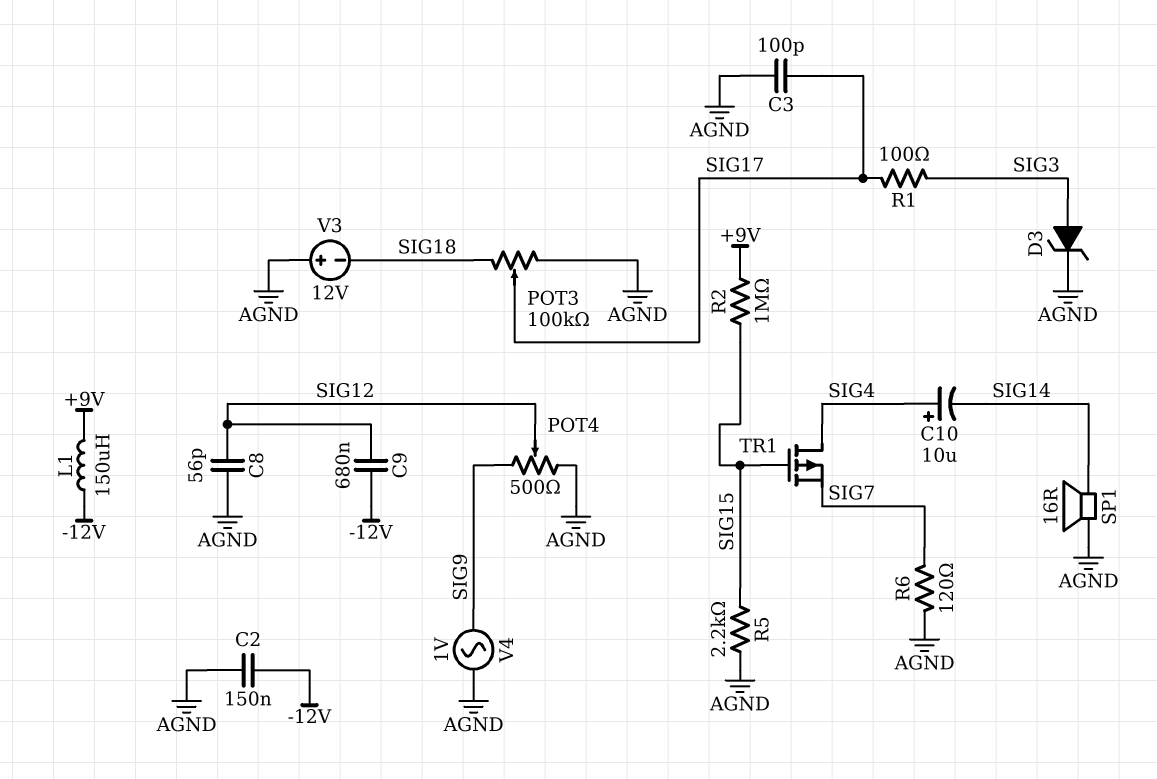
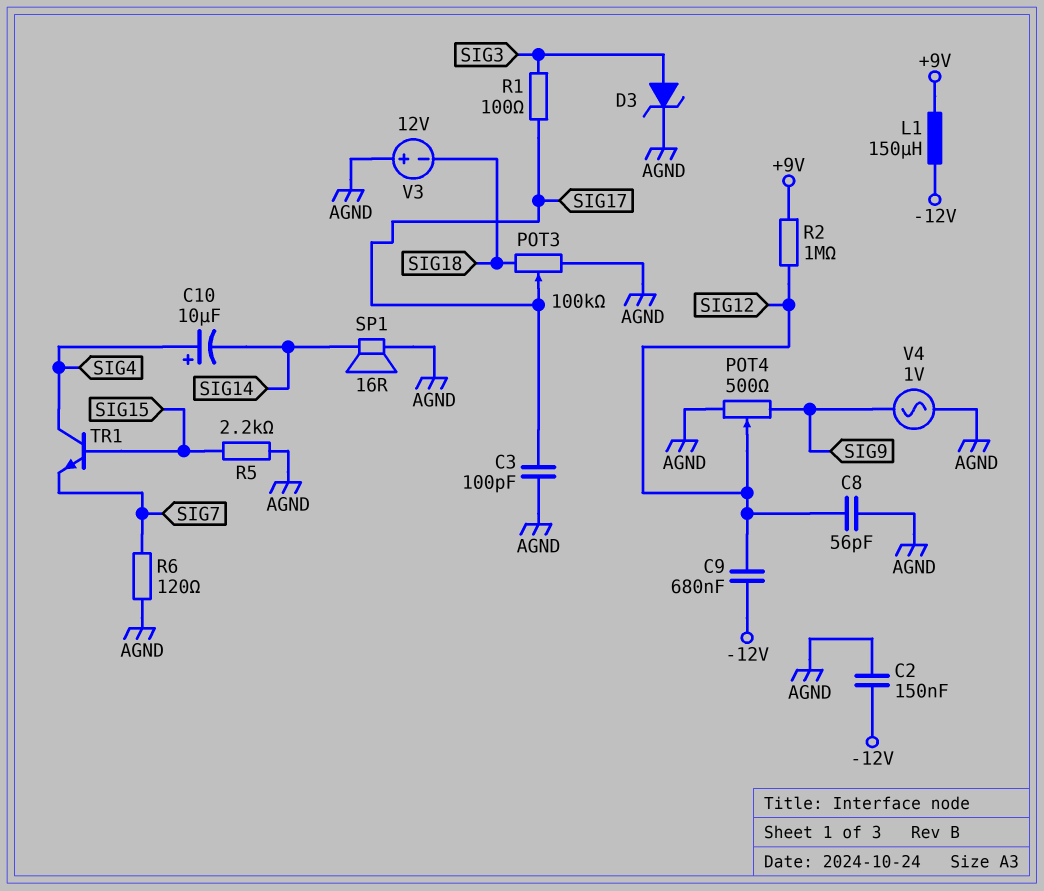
R2: 1M (+9V, SIG15) -> 1M (+9V, SIG12)
TR1: PMOS (G SIG15, D SIG4, S SIG7) -> NPN (B SIG15, C SIG4, E SIG7)

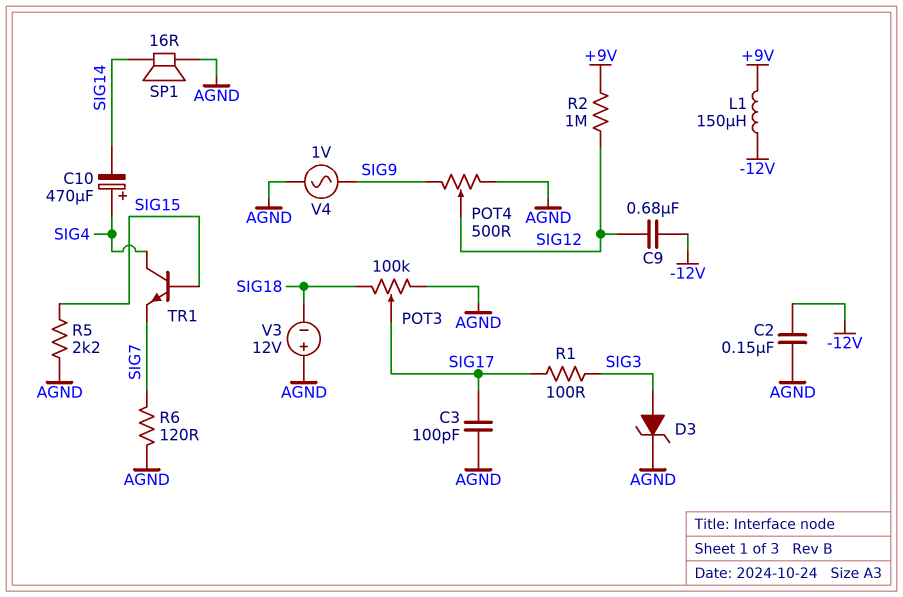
C8: 56pF (AGND, SIG12) -> none
C10: 10uF (plus SIG4, minus SIG14) -> 470uF (plus SIG4, minus SIG14)

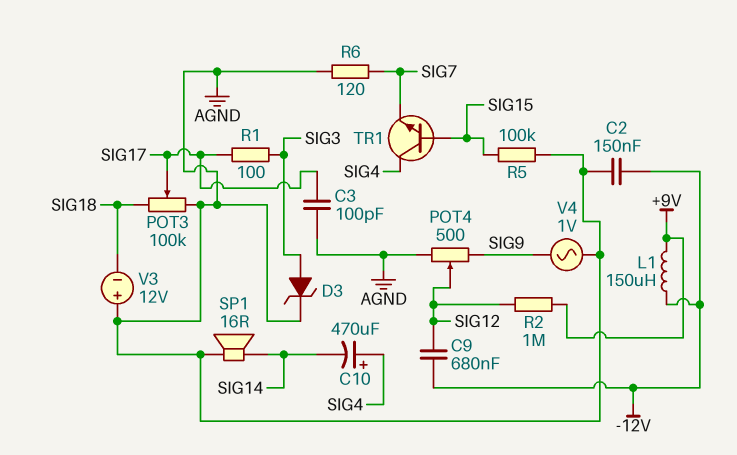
R5: 2.2k (AGND, SIG15) -> 100k (AGND, SIG15)

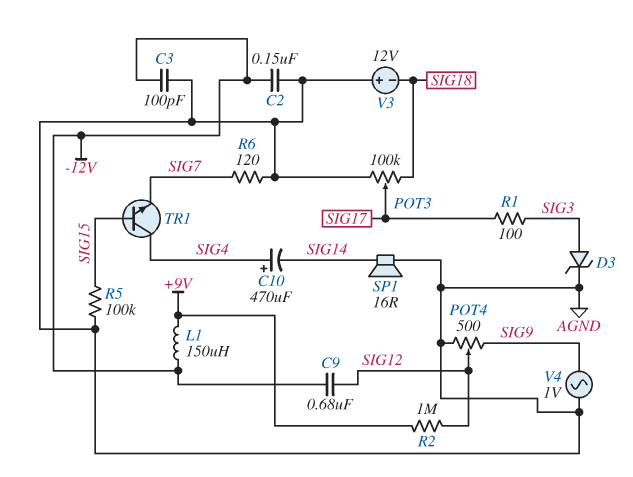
C3: 100pF (AGND, SIG17) -> 100pF (-12V, AGND)

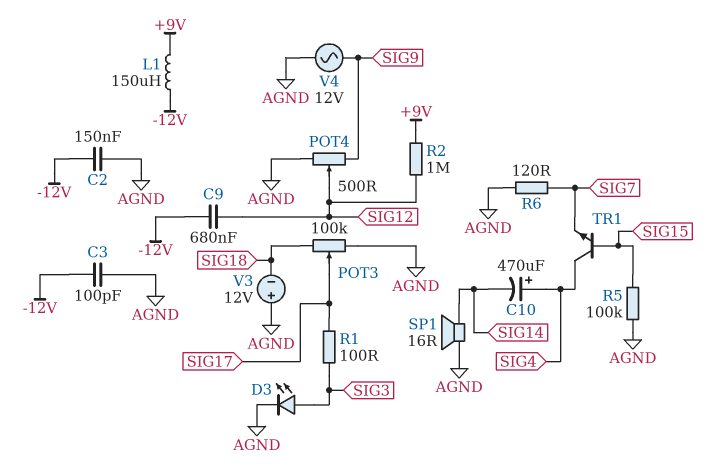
D3: zener (A SIG3, K AGND) -> LED (A SIG3, K AGND)
V4: AC 1V (AGND, SIG9) -> AC 12V (AGND, SIG9)

